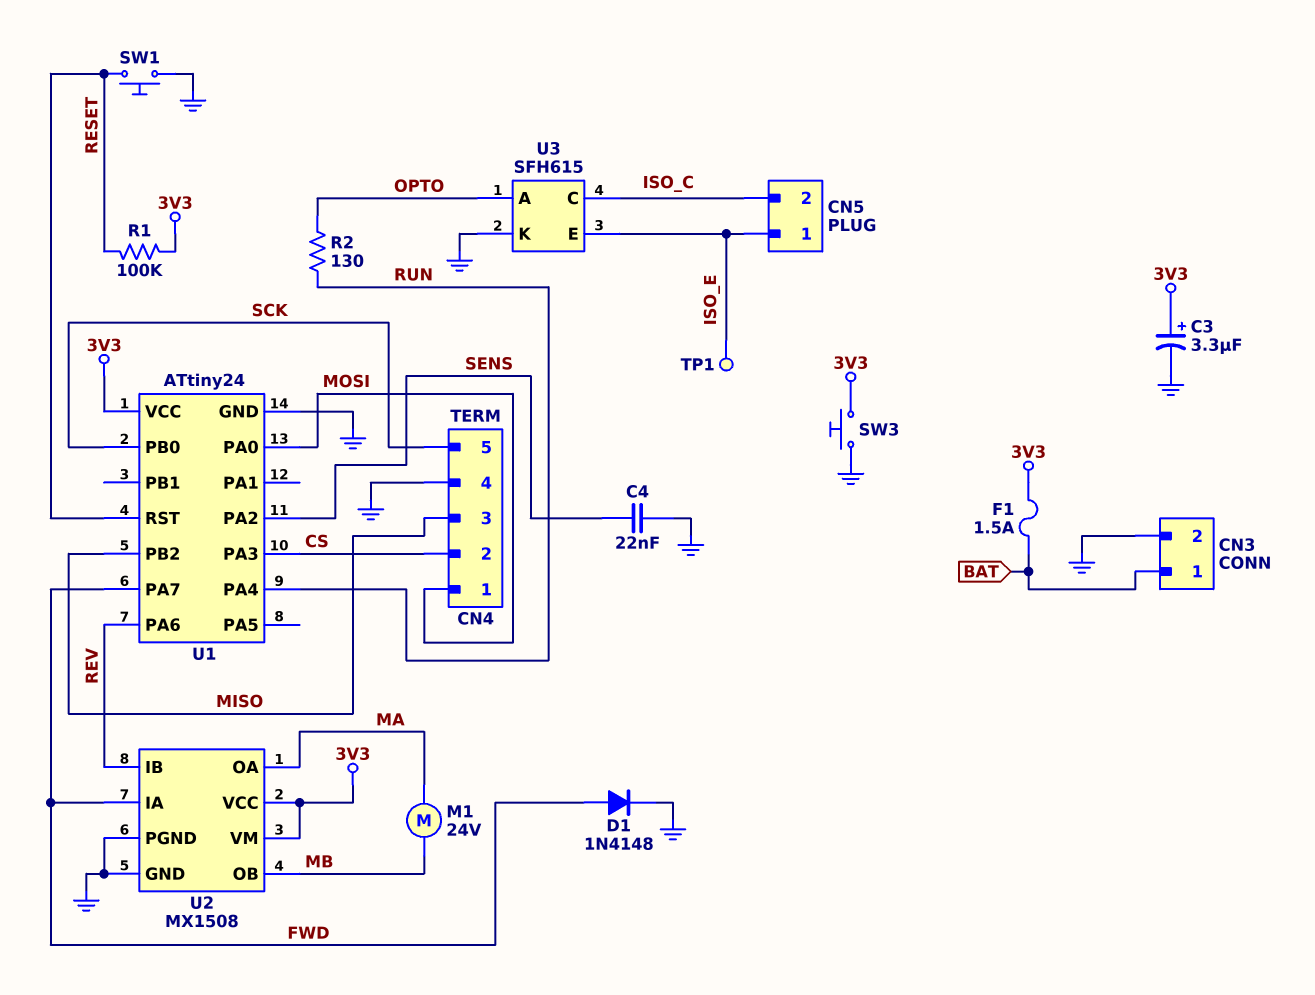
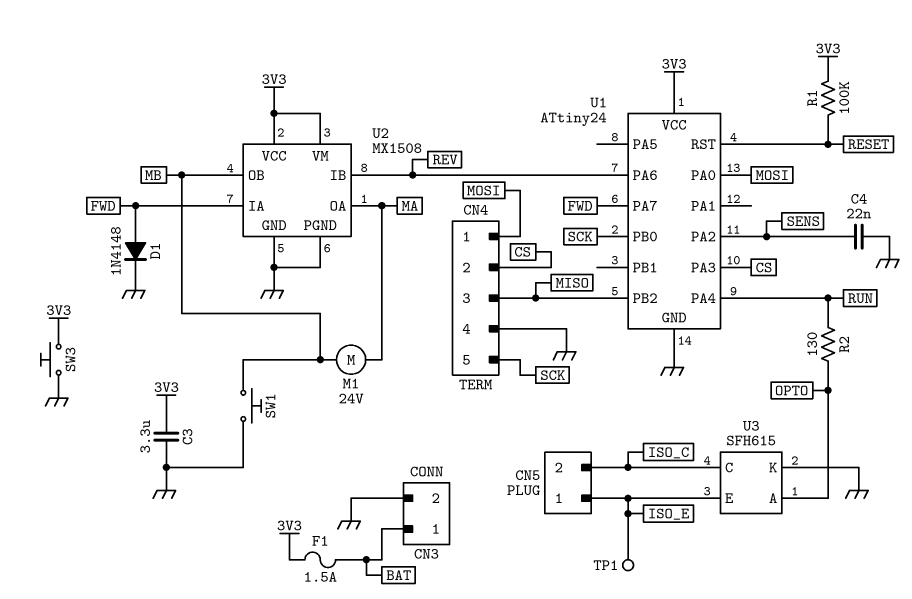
C3: 3.3uF (plus 3V3, minus GND) -> 3.3uF (3V3, GND)
SW1: button (GND, RESET) -> button (GND, MB)

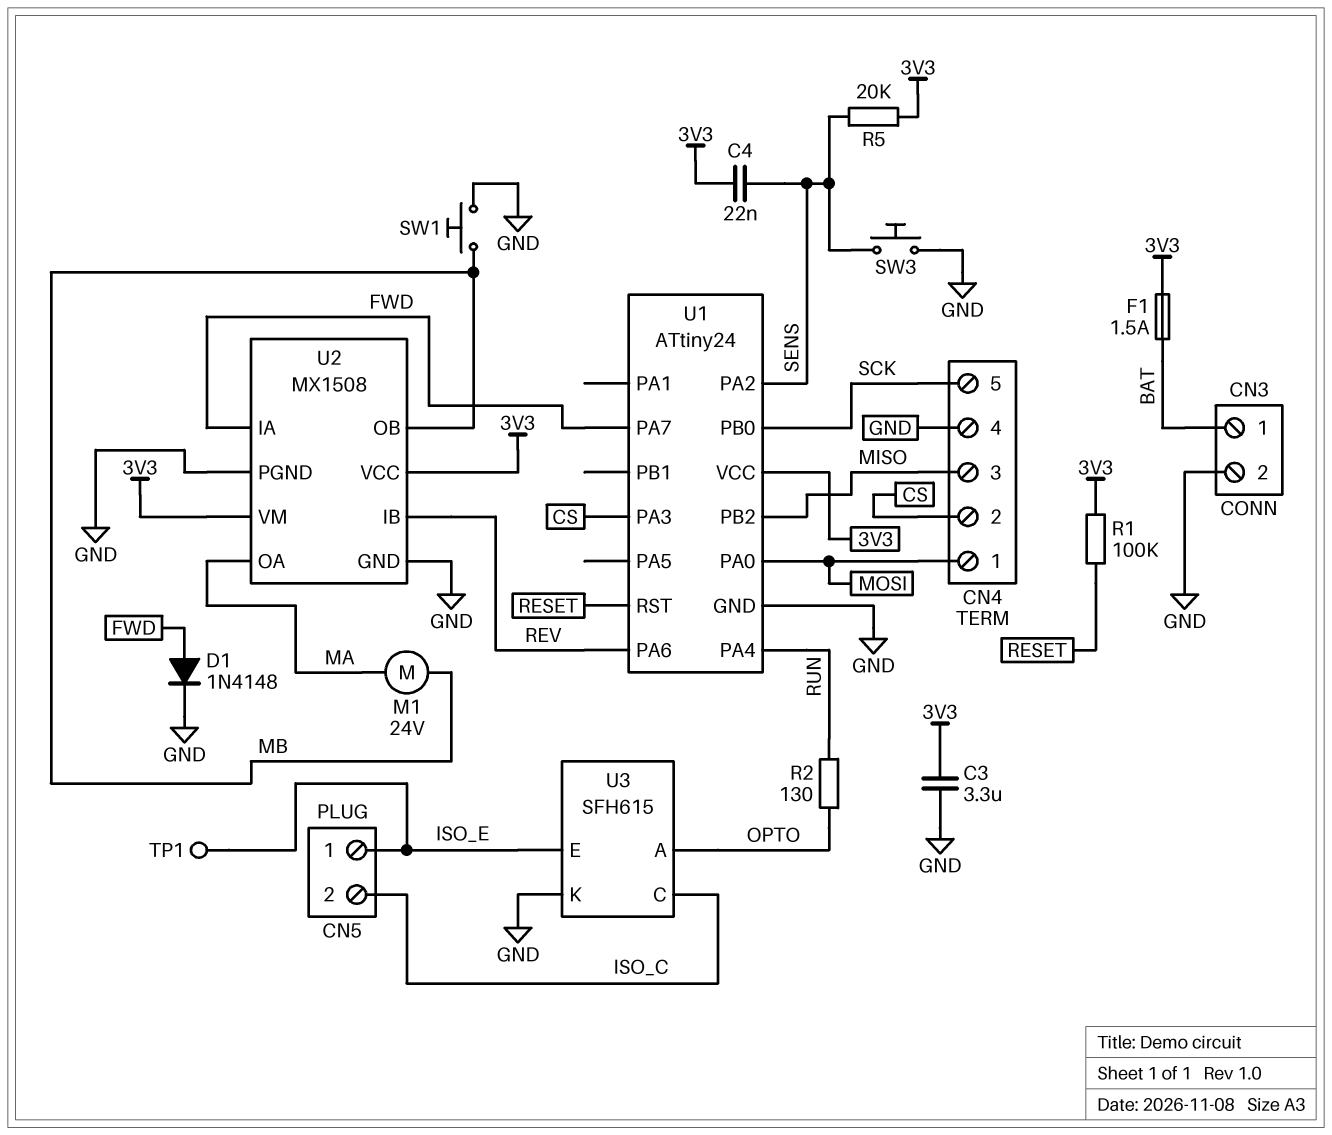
C4: 22nF (GND, SENS) -> 22nF (3V3, SENS)
R5: none -> 20k (3V3, SENS)
SW3: button (3V3, GND) -> button (GND, SENS)

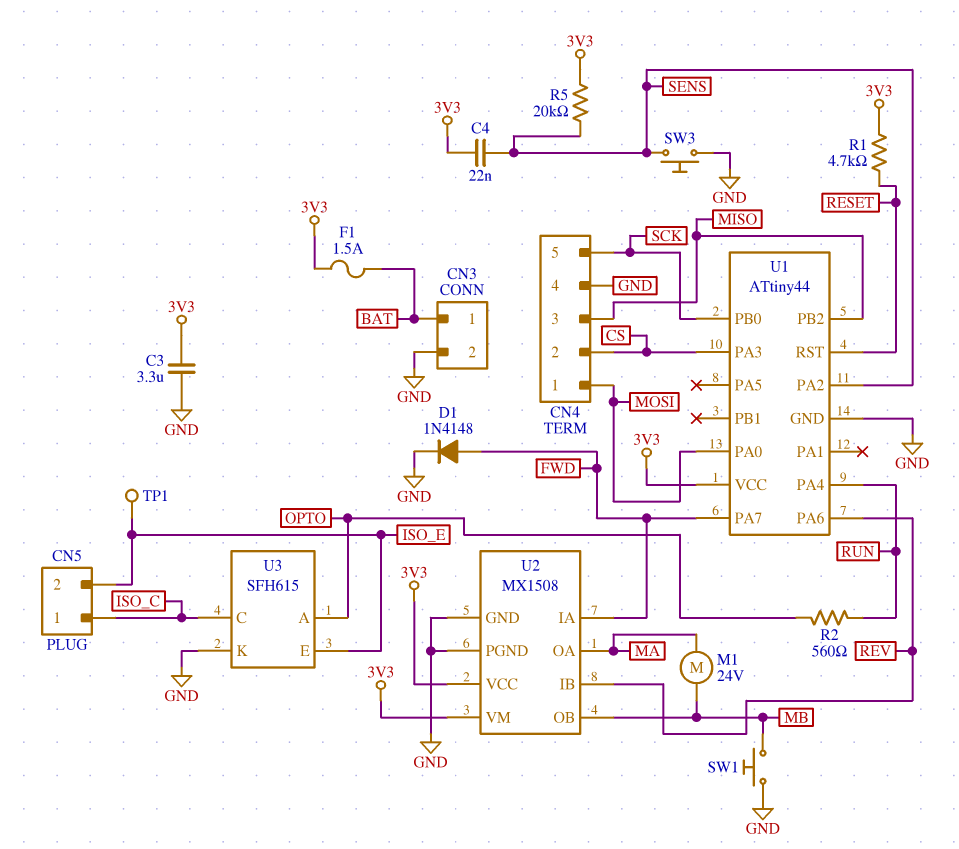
CN5 pin 1: ISO_E -> ISO_C
CN5 pin 2: ISO_C -> ISO_E
R1: 100k (3V3, RESET) -> 4.7k (3V3, RESET)
R2: 130 (OPTO, RUN) -> 560 (OPTO, RUN)
U1: ATtiny24 -> ATtiny44

